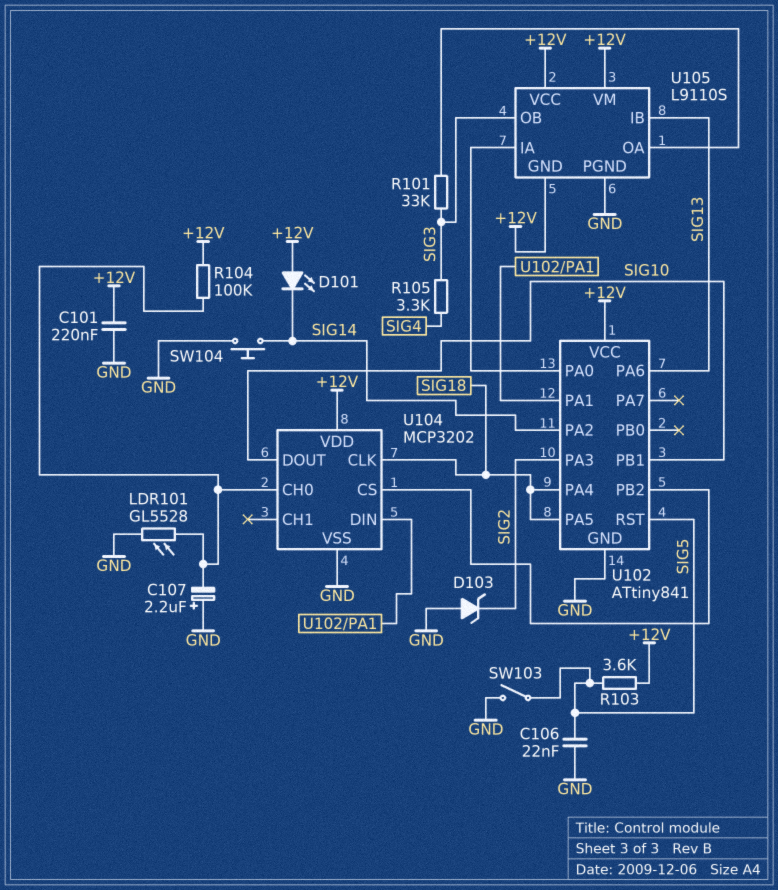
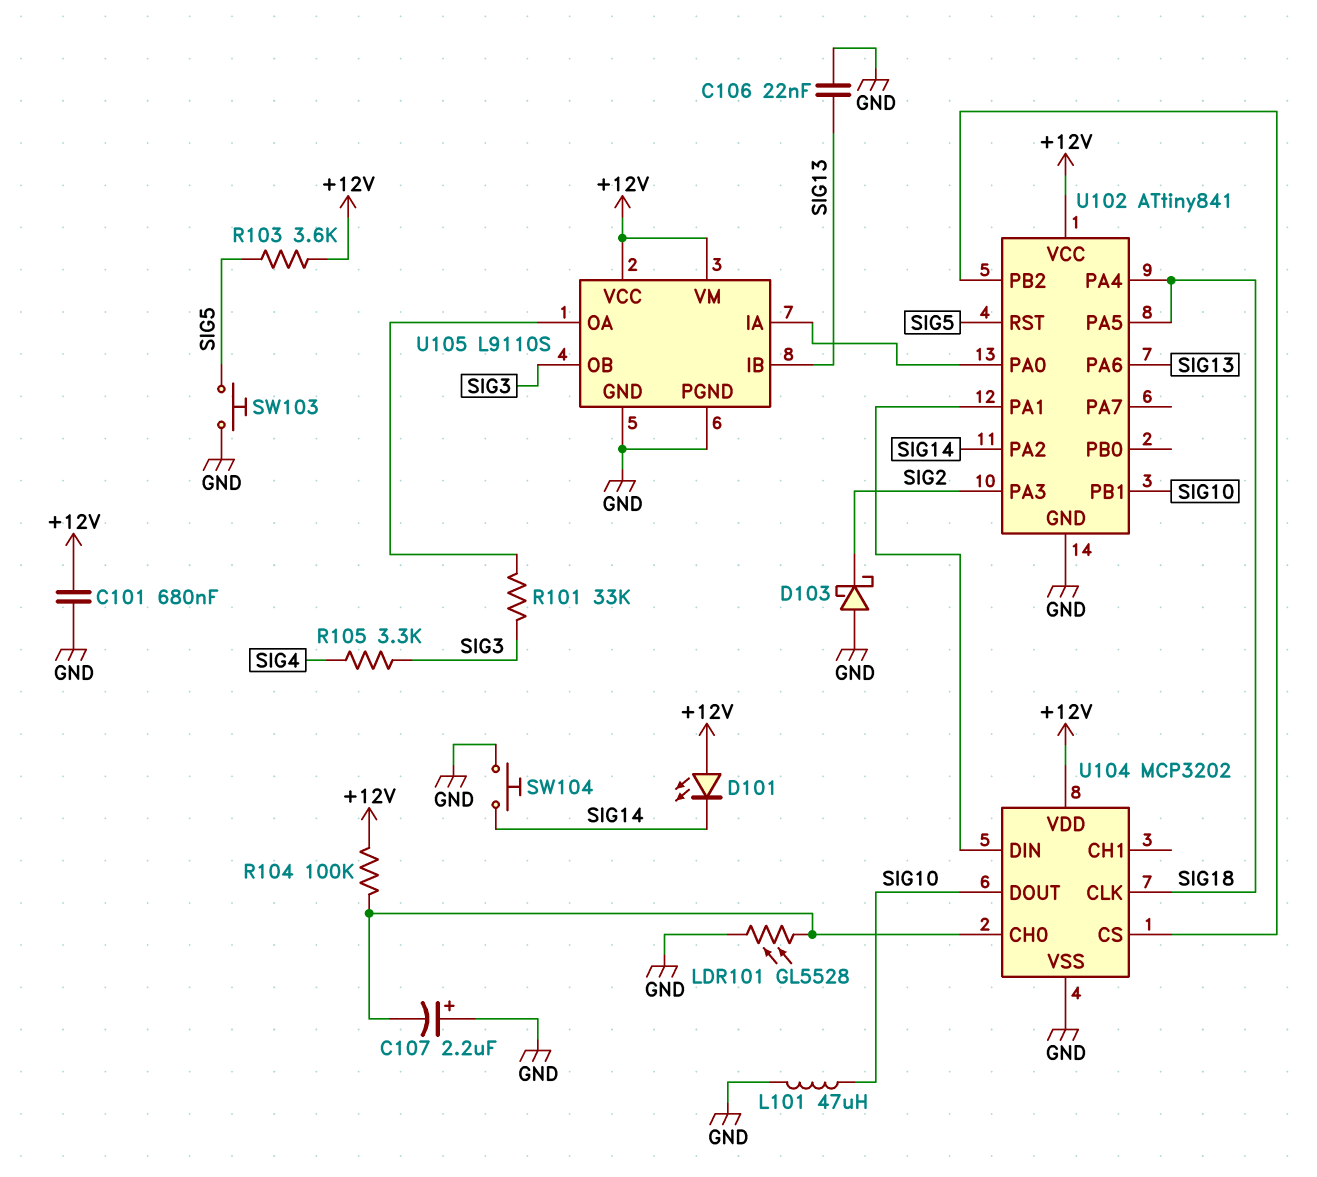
C101: 220nF (+12V, GND) -> 680nF (+12V, GND)
C106: 22nF (GND, SIG5) -> 22nF (GND, SIG13)
D103: zener (A GND, K SIG2) -> schottky (A GND, K SIG2)
L101: none -> 47uH (GND, SIG10)
SW103: switch (GND, SIG5) -> button (GND, SIG5)
U105 pin GND: +12V -> GND

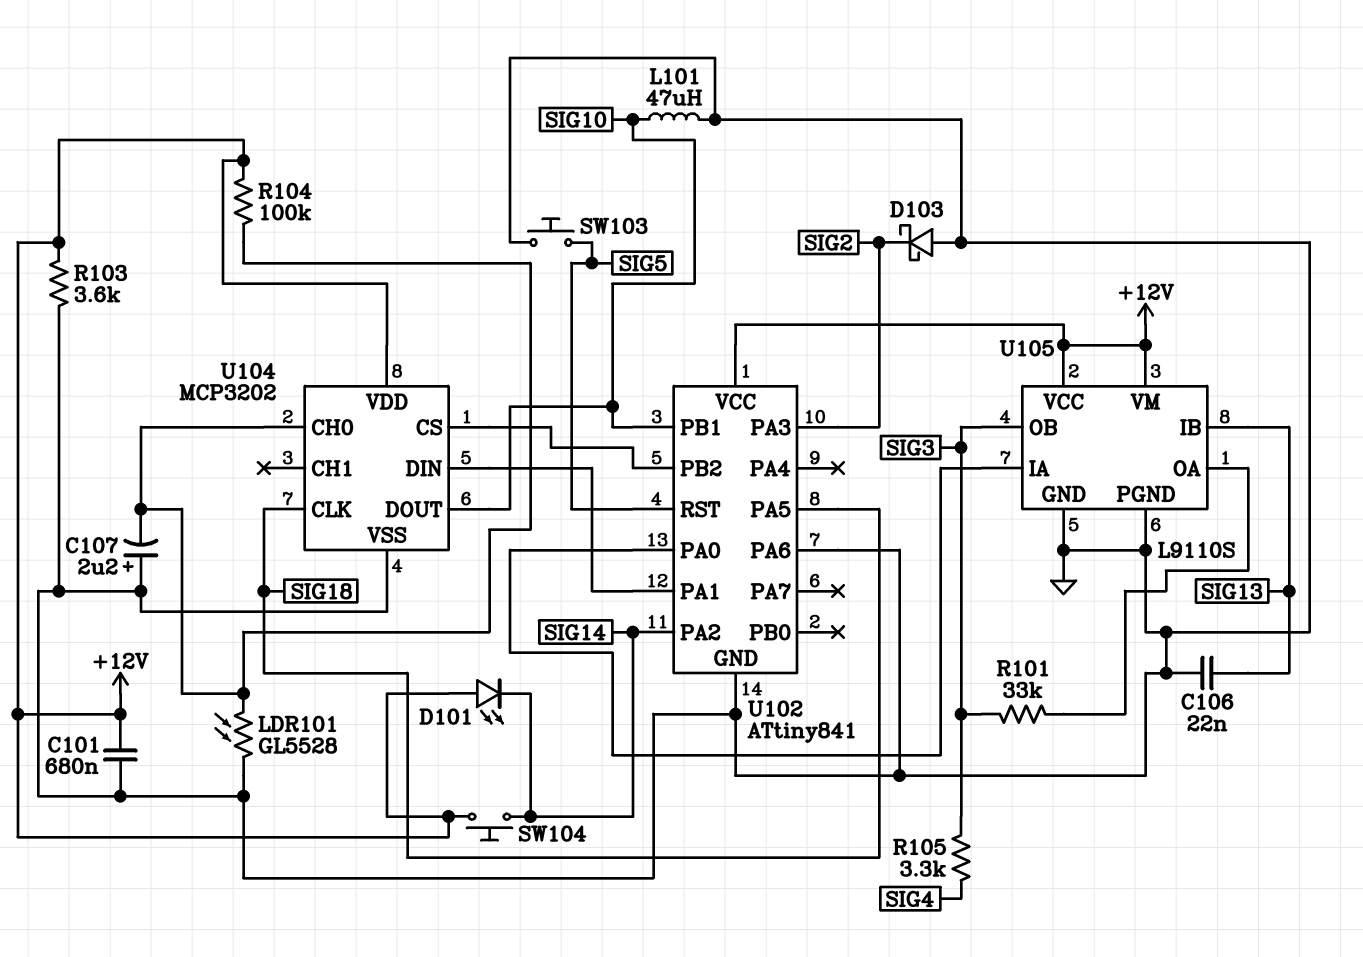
R103: 3.6k (+12V, SIG5) -> 3.6k (+12V, GND)
SW104: button (GND, SIG14) -> button (+12V, SIG14)
U102 pin PA4: SIG18 -> none
U102 pin PA6: SIG13 -> GND

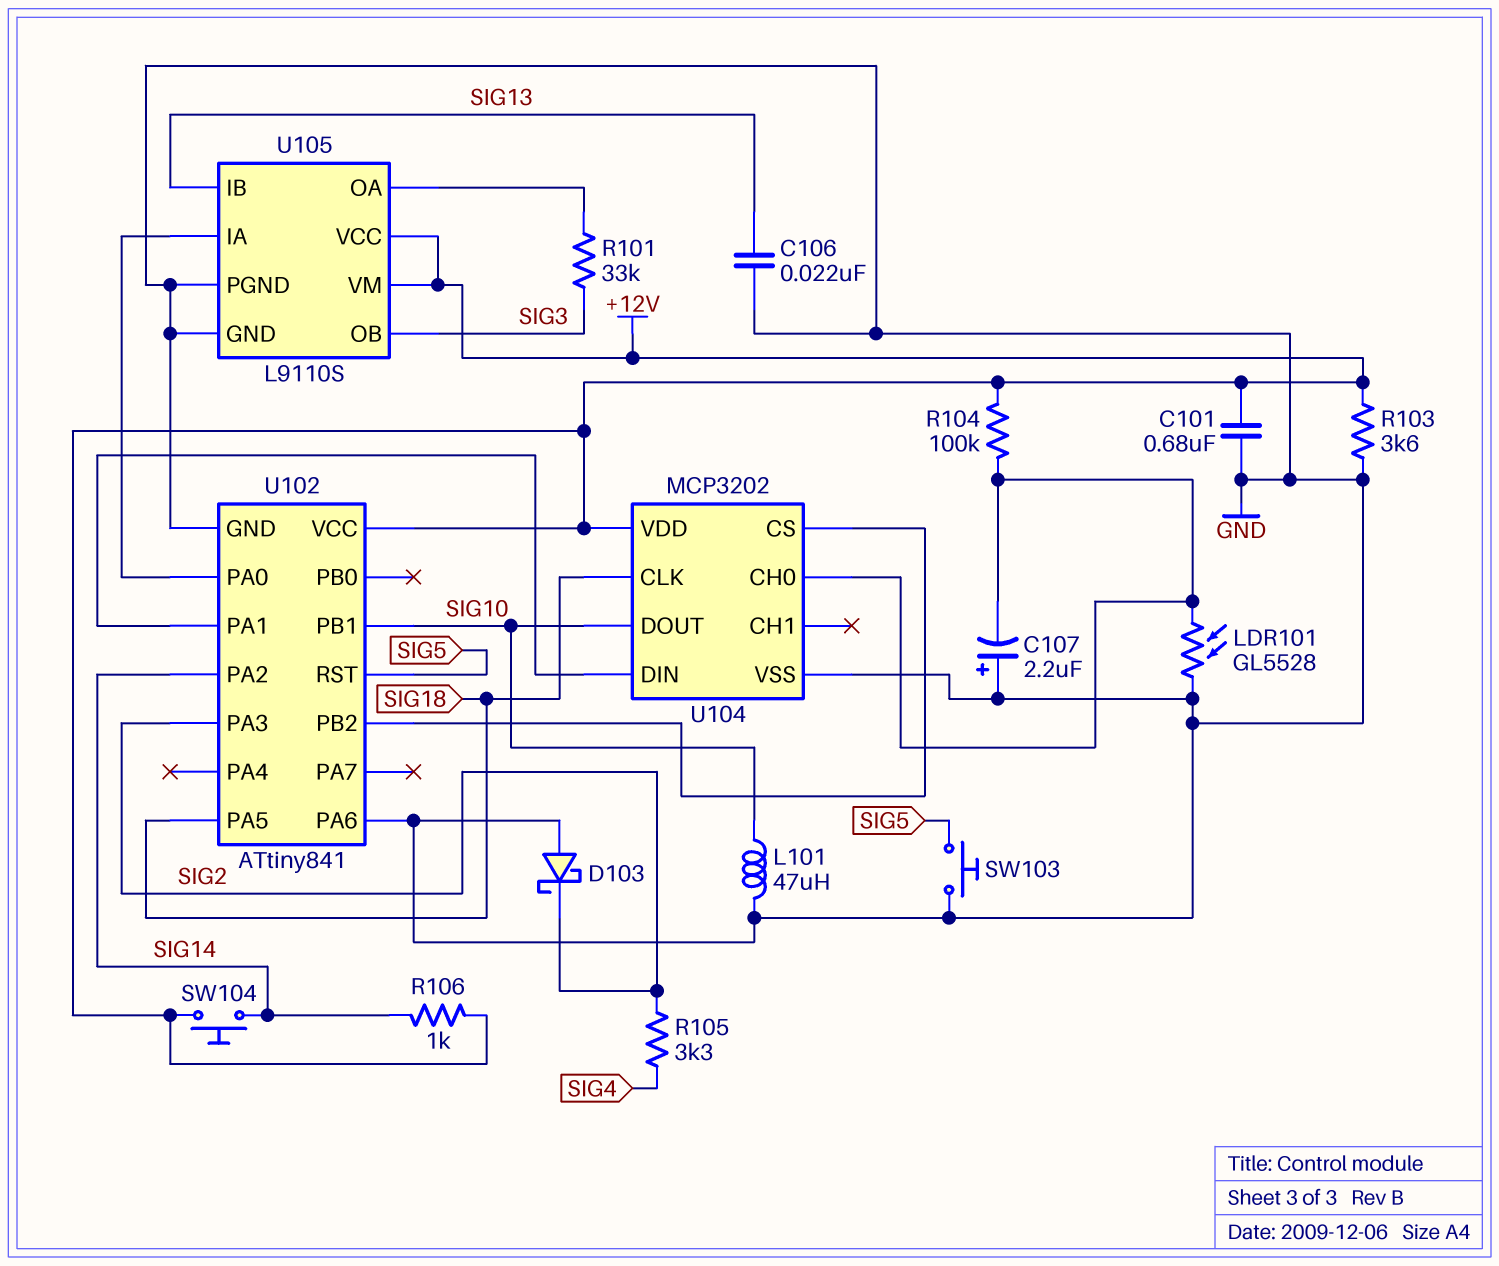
D101: LED (A +12V, K SIG14) -> none
R105: 3.3k (SIG3, SIG4) -> 3.3k (SIG2, SIG4)
R106: none -> 1k (+12V, SIG14)

